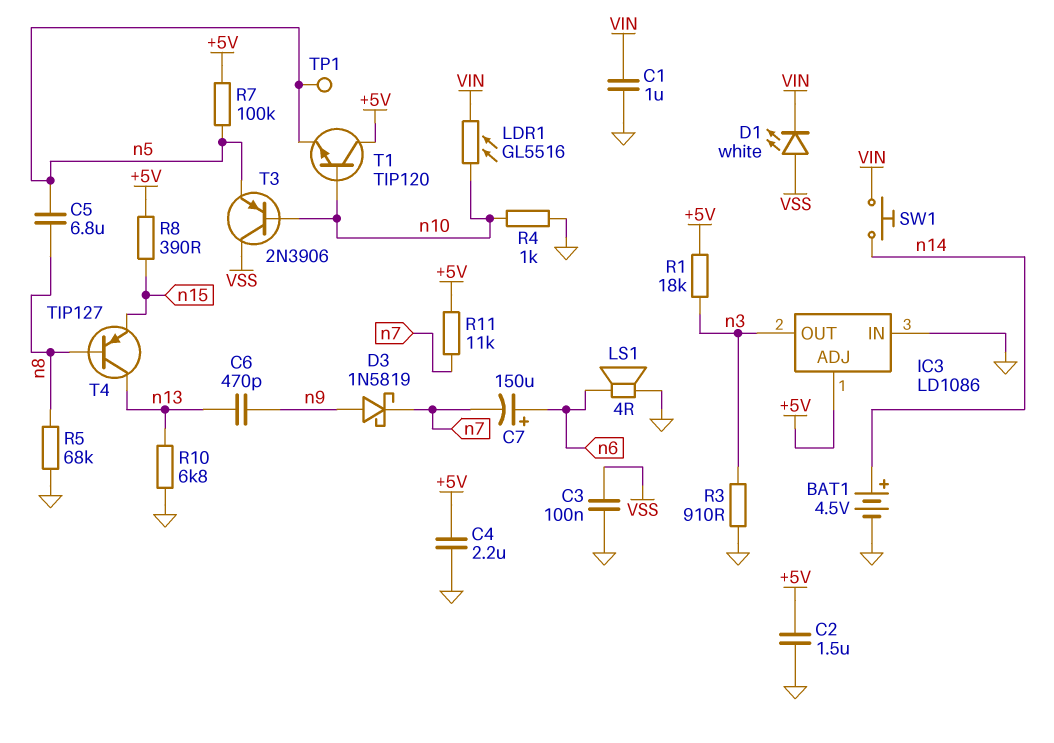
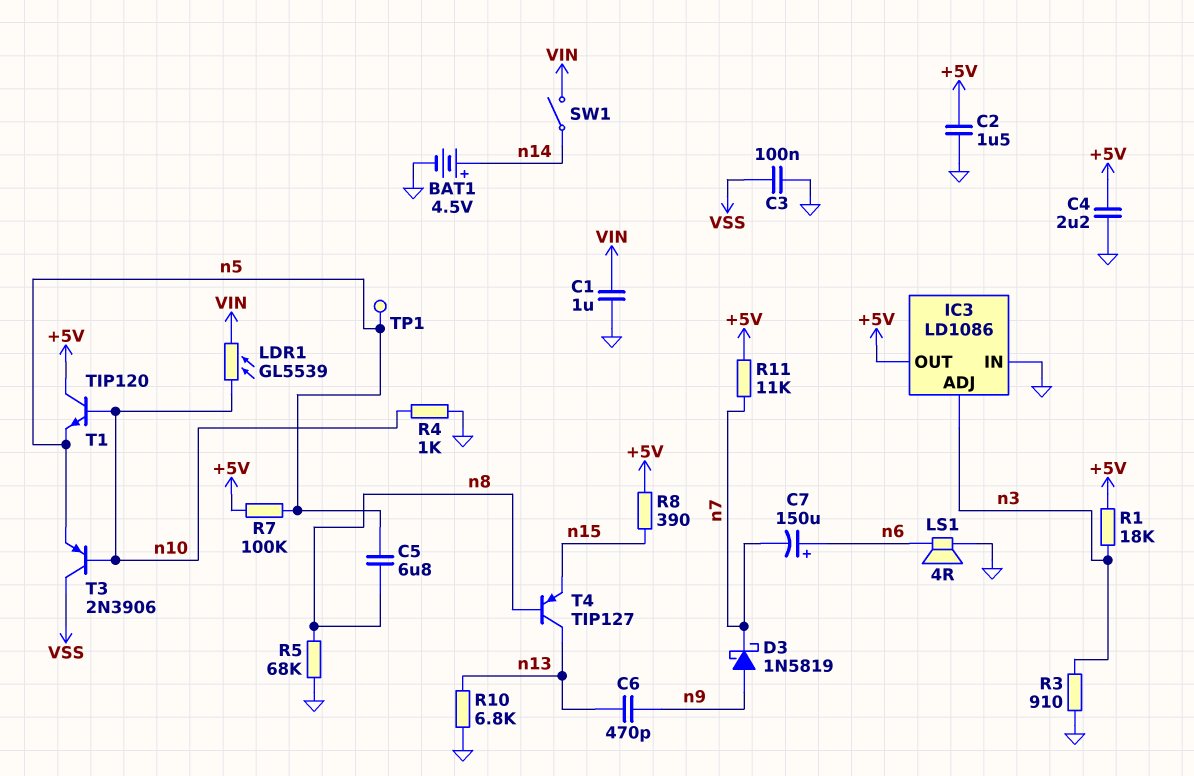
D1: LED white (A VSS, K VIN) -> none
IC3 pin ADJ: +5V -> n3
IC3 pin OUT: n3 -> +5V
LDR1: GL5516 (VIN, n10) -> GL5539 (VIN, n10)
SW1: button (VIN, n14) -> switch (VIN, n14)

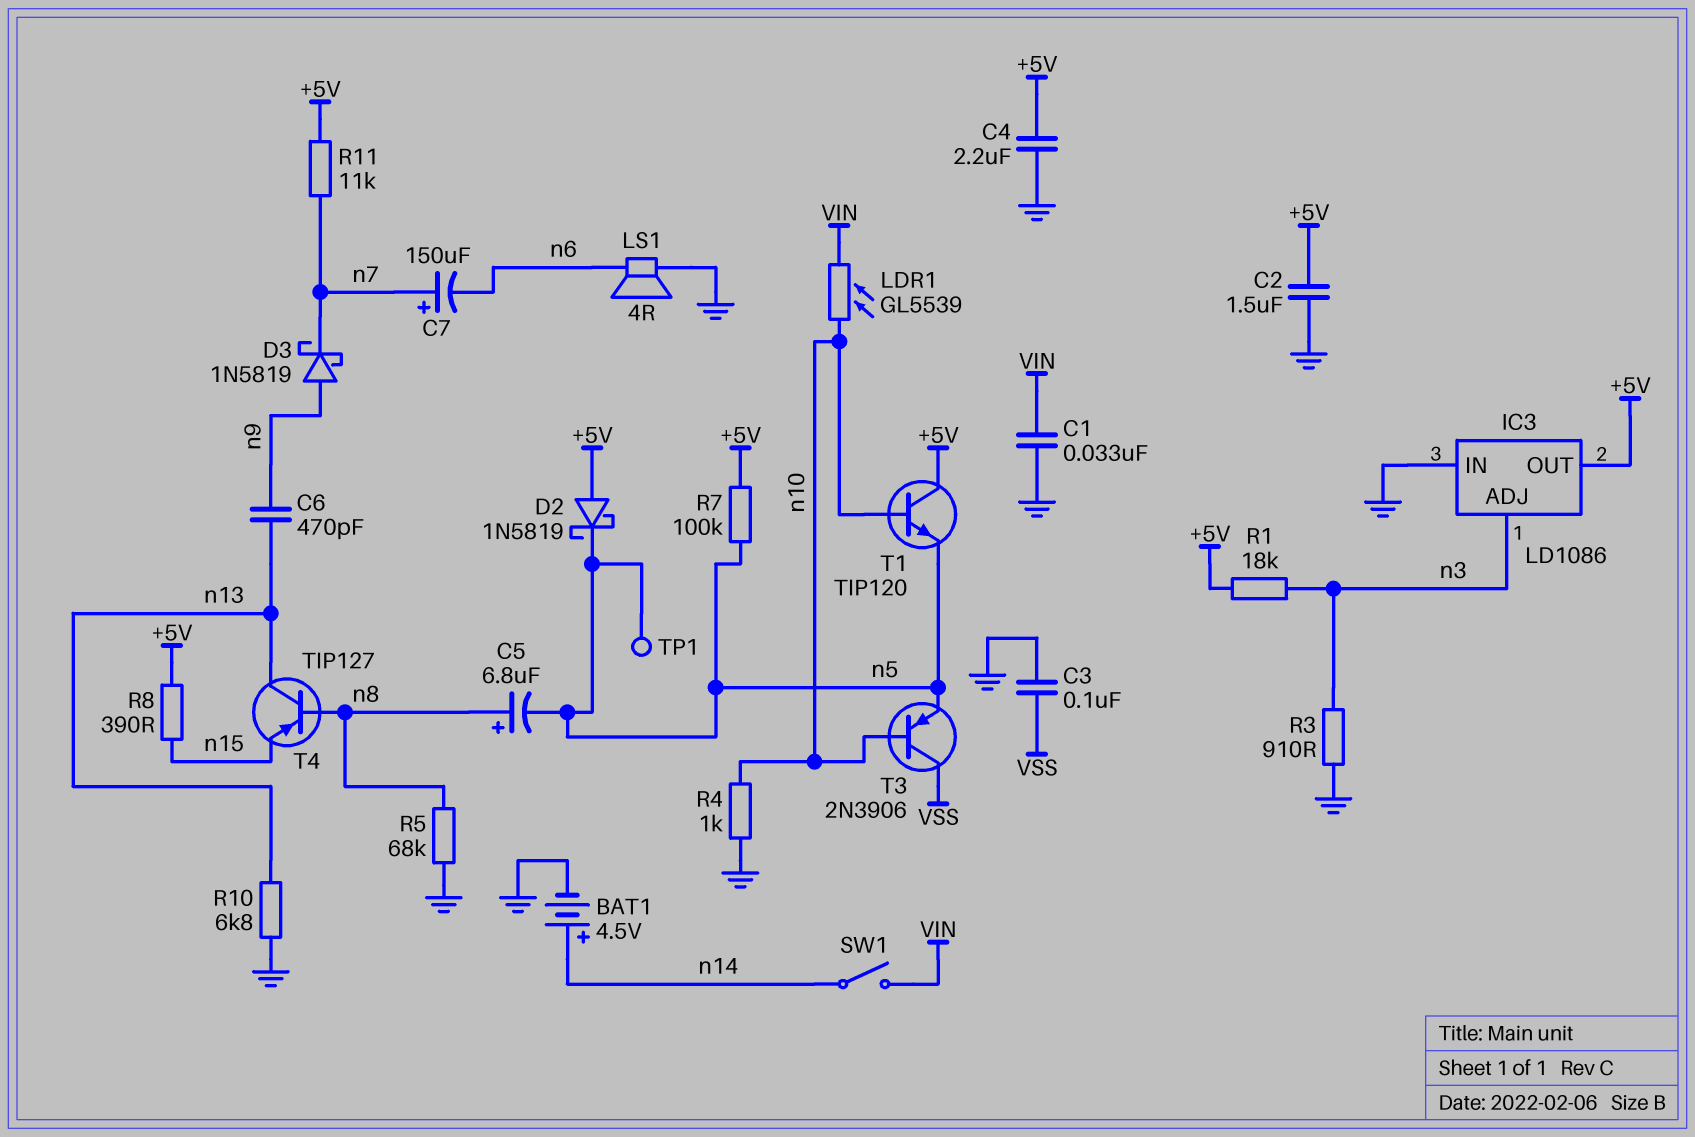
C1: 1uF (GND, VIN) -> 33nF (GND, VIN)
C5: 6.8uF (n5, n8) -> 6.8uF (plus n8, minus n5)
C7: 150uF (plus n6, minus n7) -> 150uF (plus n7, minus n6)
D2: none -> schottky 1N5819 (A +5V, K n5)

